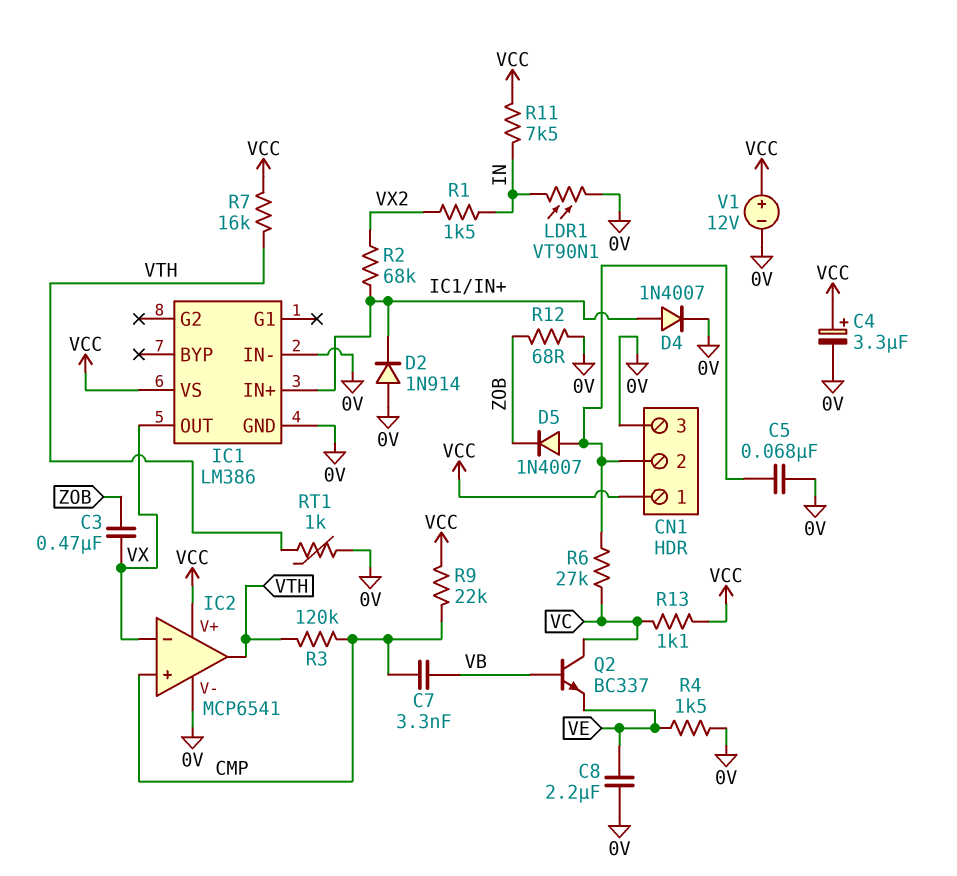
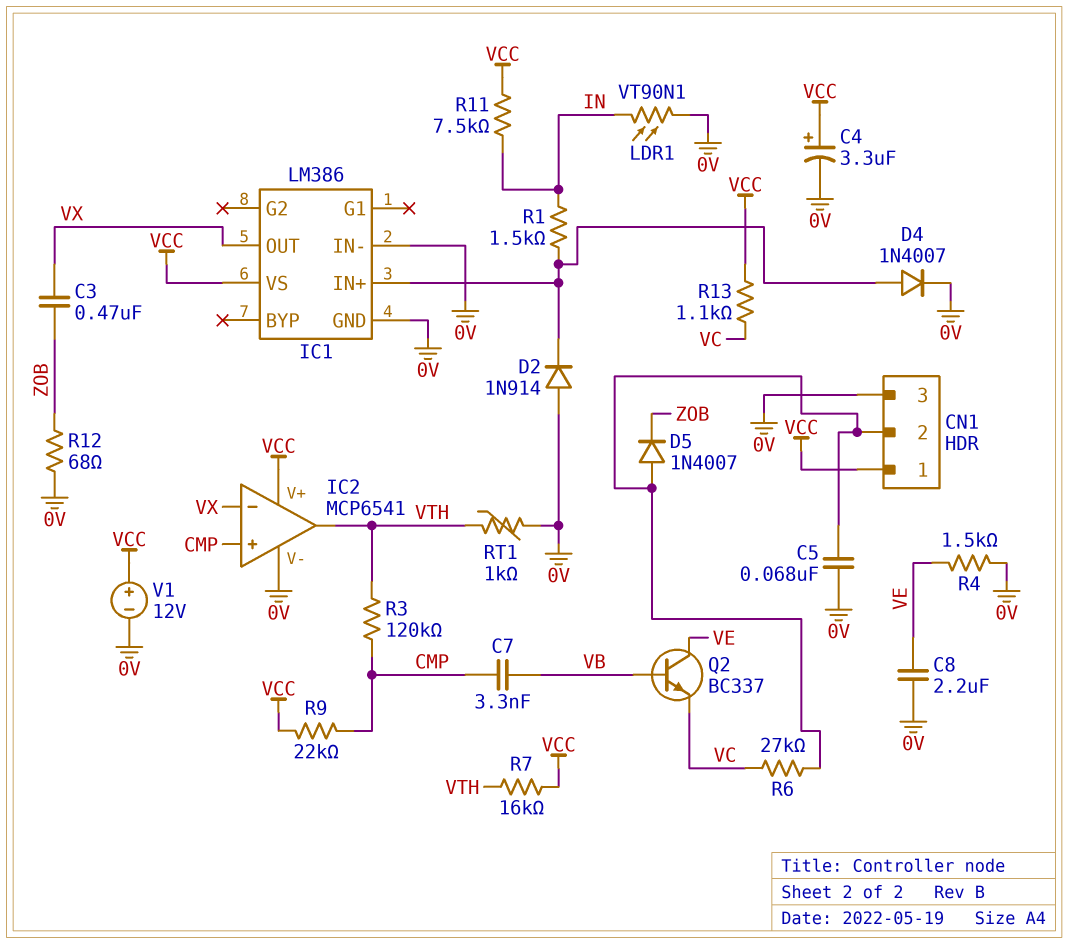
Q2: NPN BC337 (B VB, C VC, E VE) -> NPN BC337 (B VB, C VE, E VC)
R1: 1.5k (IN, VX2) -> 1.5k (IC1/IN+, IN)
R2: 68k (IC1/IN+, VX2) -> none

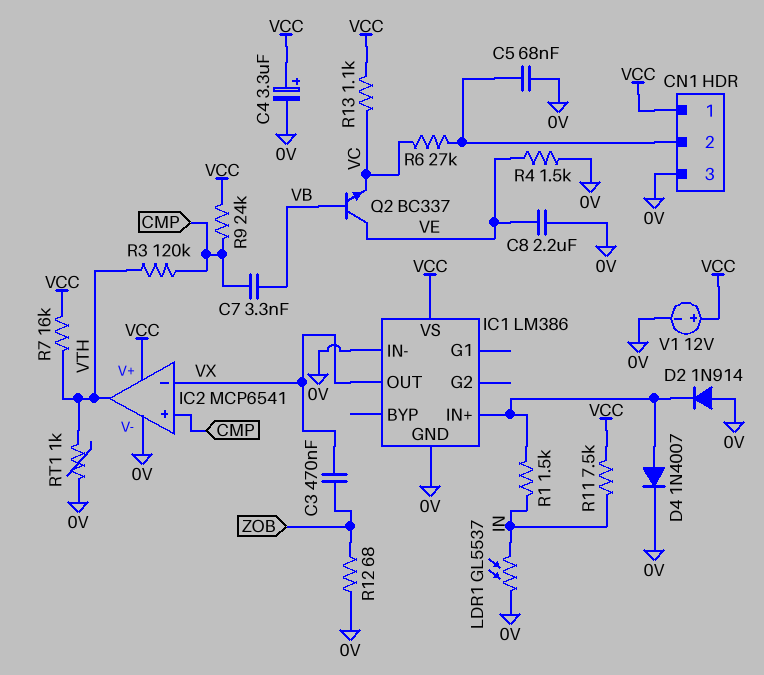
D5: diode 1N4007 (A CN1/2, K ZOB) -> none
LDR1: VT90N1 (0V, IN) -> GL5537 (0V, IN)
R9: 22k (CMP, VCC) -> 24k (CMP, VCC)

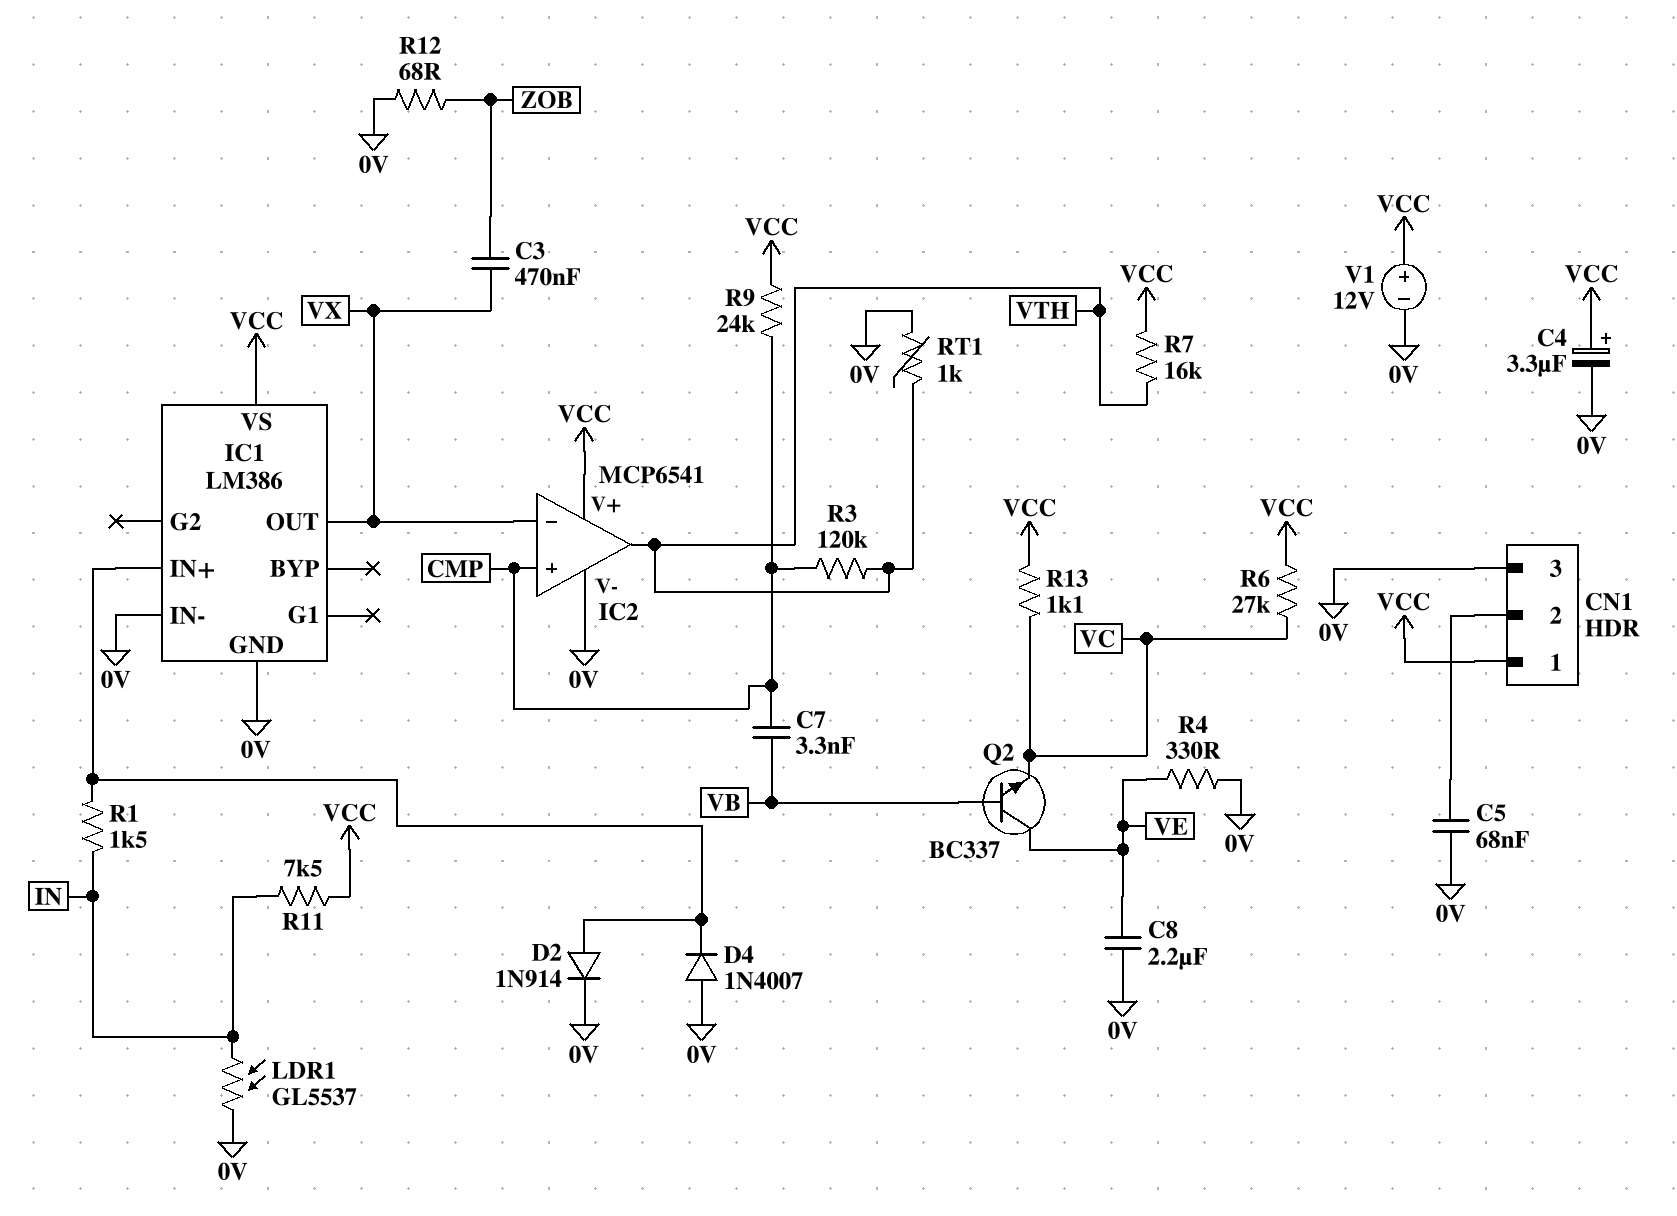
D2: diode 1N914 (A 0V, K IC1/IN+) -> diode 1N914 (A IC1/IN+, K 0V)
D4: diode 1N4007 (A IC1/IN+, K 0V) -> diode 1N4007 (A 0V, K IC1/IN+)
R4: 1.5k (0V, VE) -> 330 (0V, VE)
R6: 27k (CN1/2, VC) -> 27k (VC, VCC)

